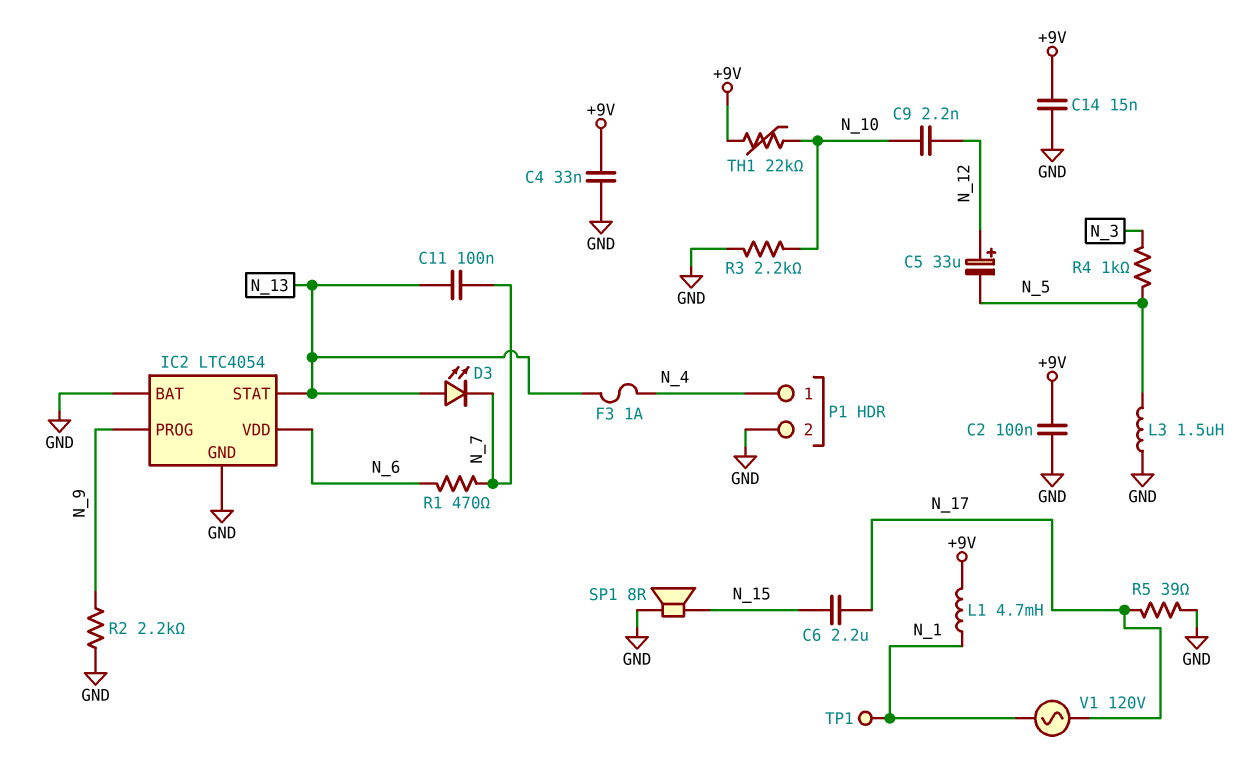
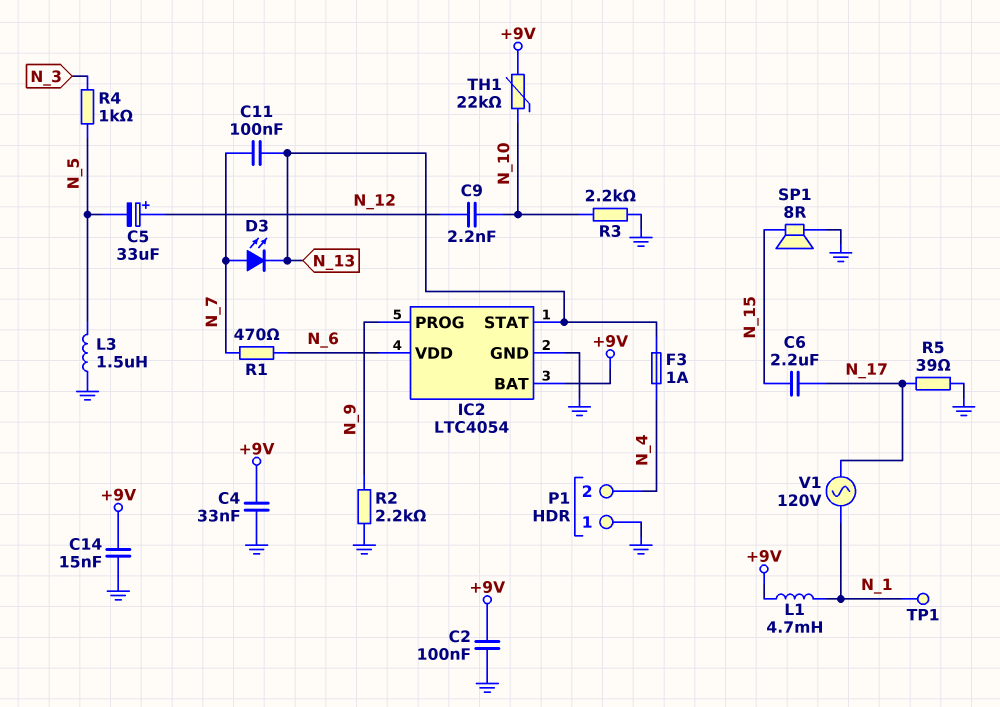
D3: LED (A N_13, K N_7) -> LED (A N_7, K N_13)
IC2 pin BAT: GND -> +9V
P1 pin 1: N_4 -> GND
P1 pin 2: GND -> N_4

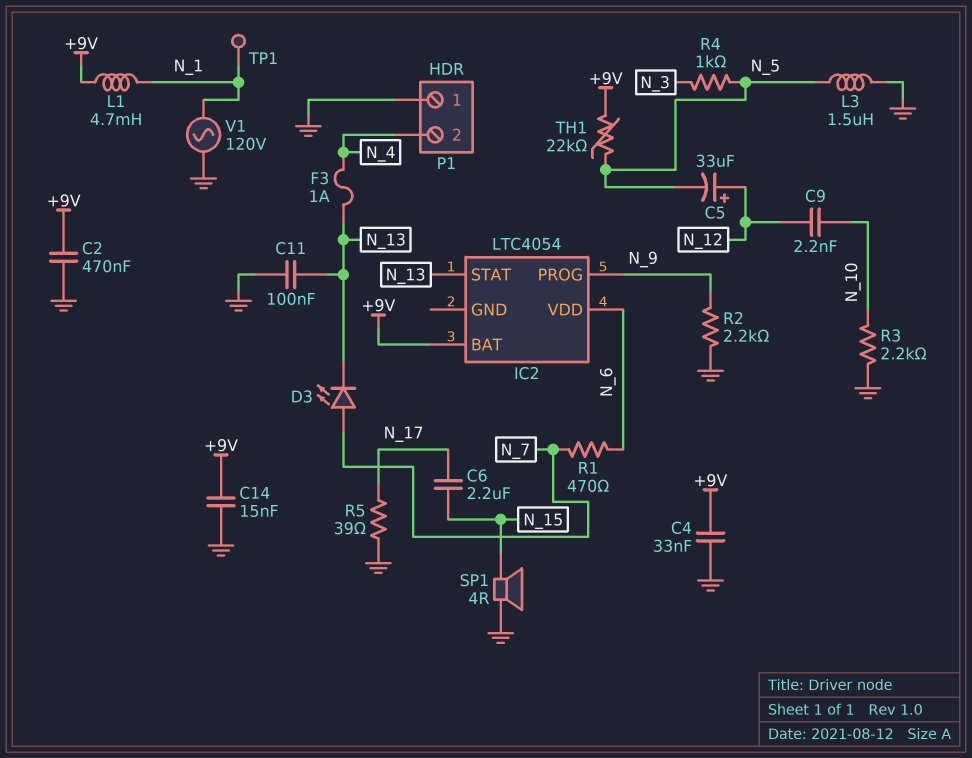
C2: 100nF (+9V, GND) -> 470nF (+9V, GND)
C11: 100nF (N_7, N_13) -> 100nF (GND, N_13)
IC2 pin GND: GND -> none
SP1: speaker 8R (GND, N_15) -> speaker 4R (GND, N_15)
TH1: 22k (+9V, N_10) -> 22k (+9V, N_5)
V1: AC 120V (N_1, N_17) -> AC 120V (GND, N_1)

